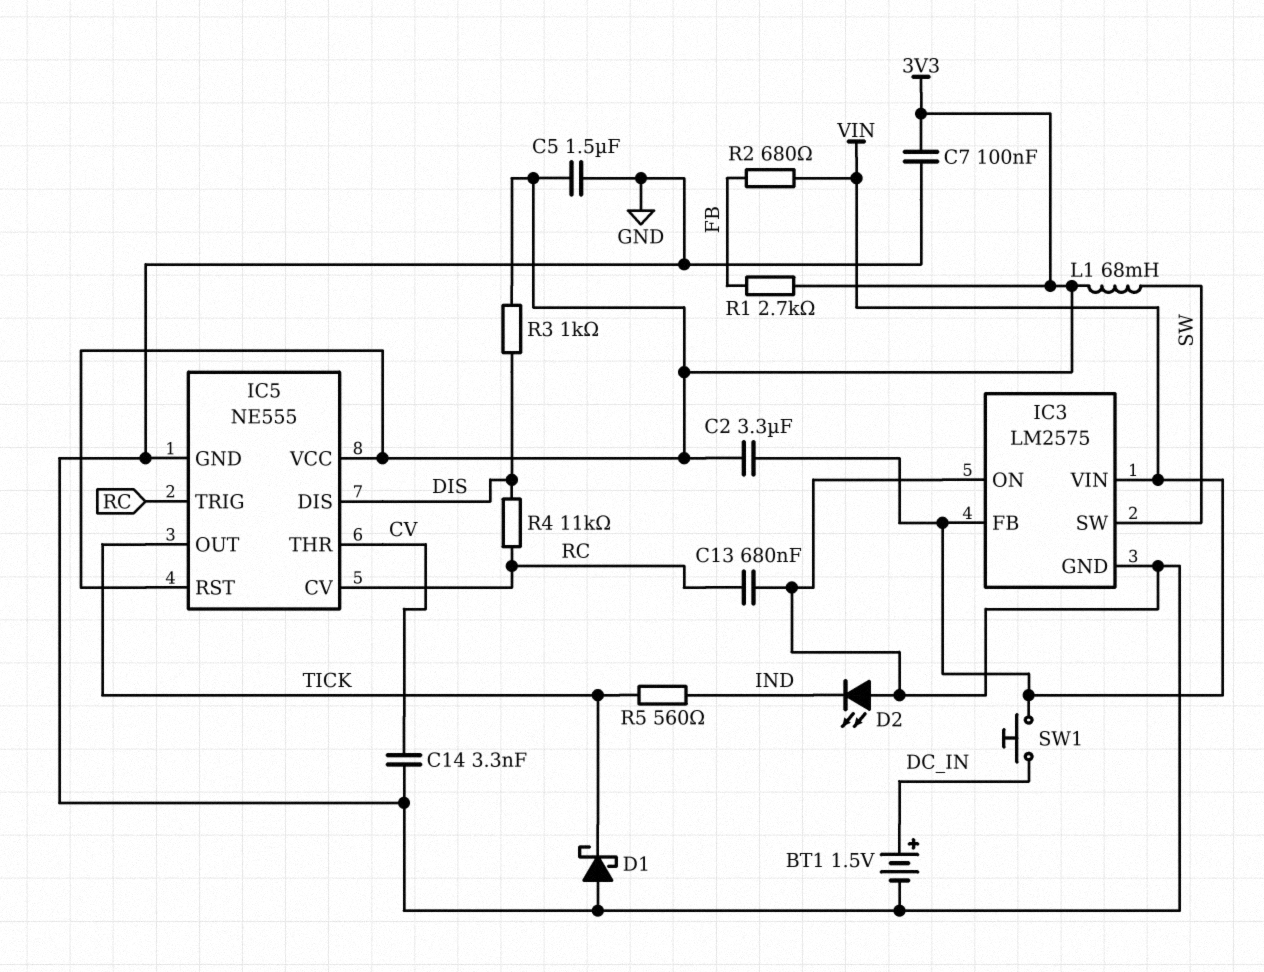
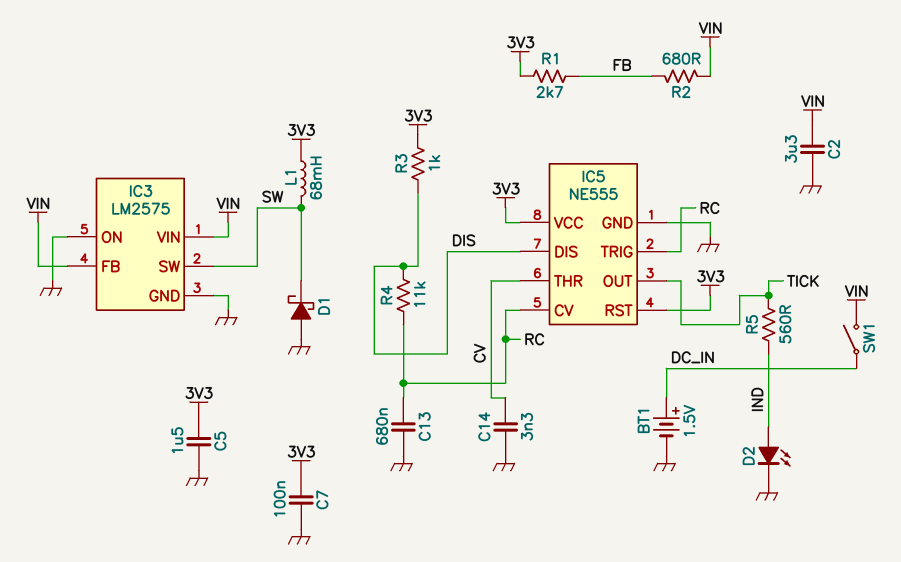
C2: 3.3uF (3V3, VIN) -> 3.3uF (GND, VIN)
D1: schottky (A GND, K TICK) -> schottky (A GND, K SW)
D2: LED (A GND, K IND) -> LED (A IND, K GND)
SW1: button (DC_IN, VIN) -> switch (DC_IN, VIN)

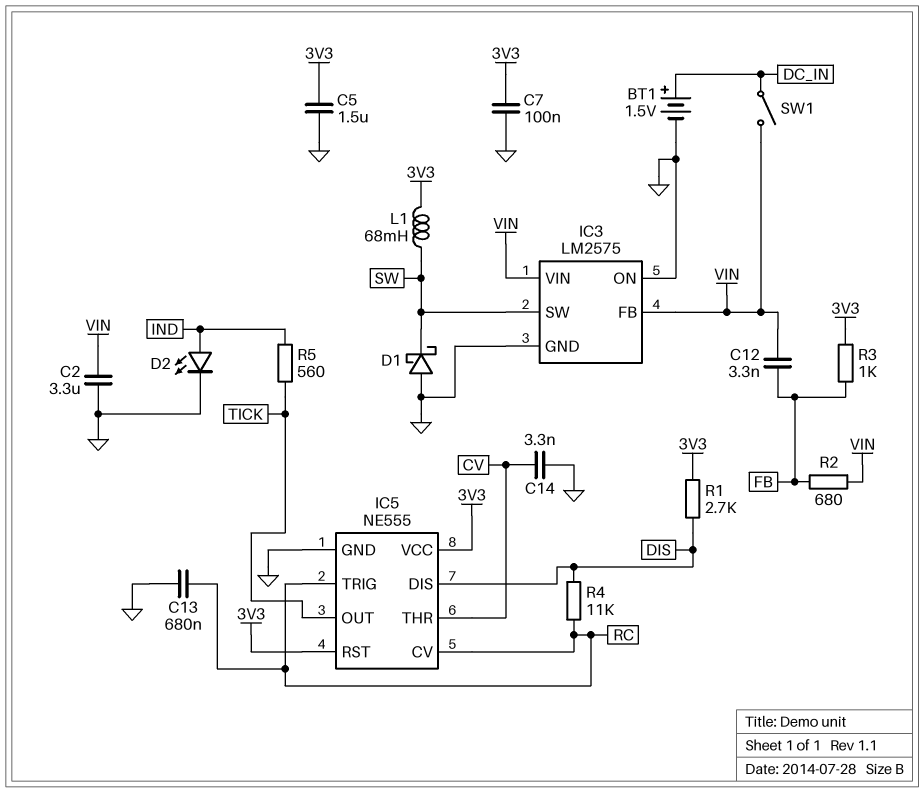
C12: none -> 3.3nF (FB, VIN)
R1: 2.7k (3V3, FB) -> 2.7k (3V3, DIS)
R3: 1k (3V3, DIS) -> 1k (3V3, FB)

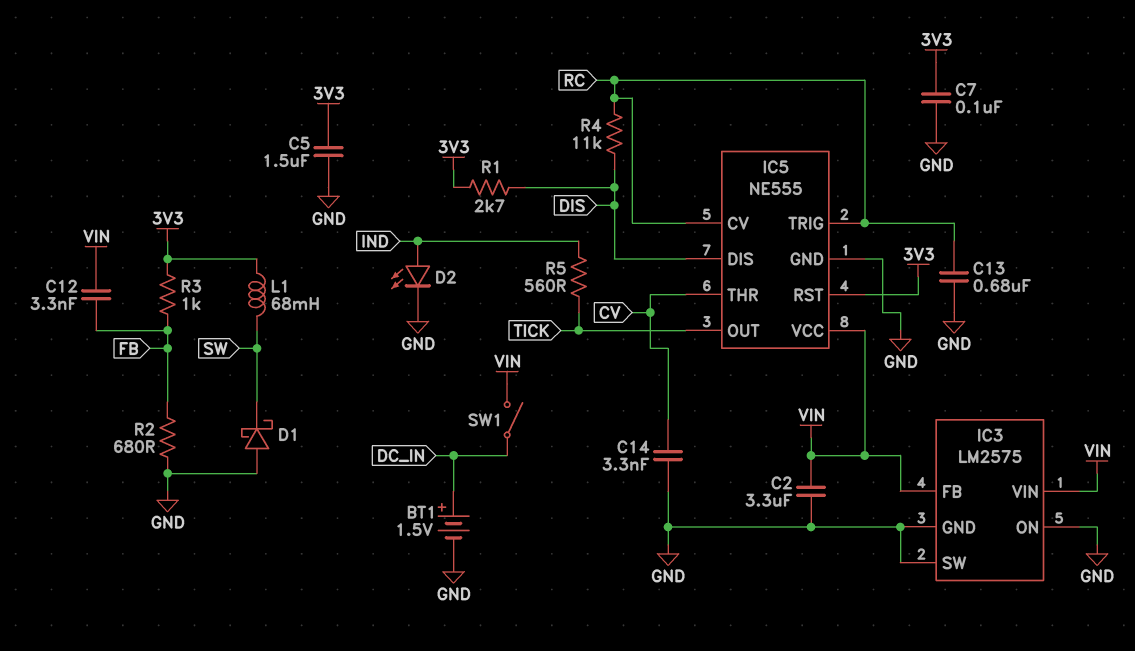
IC3 pin SW: SW -> GND
IC5 pin VCC: 3V3 -> VIN
R2: 680 (FB, VIN) -> 680 (FB, GND)

